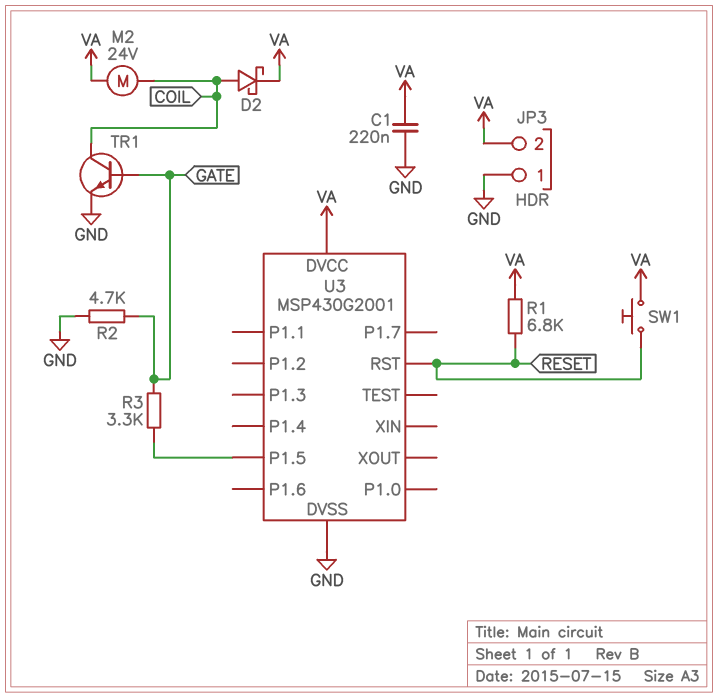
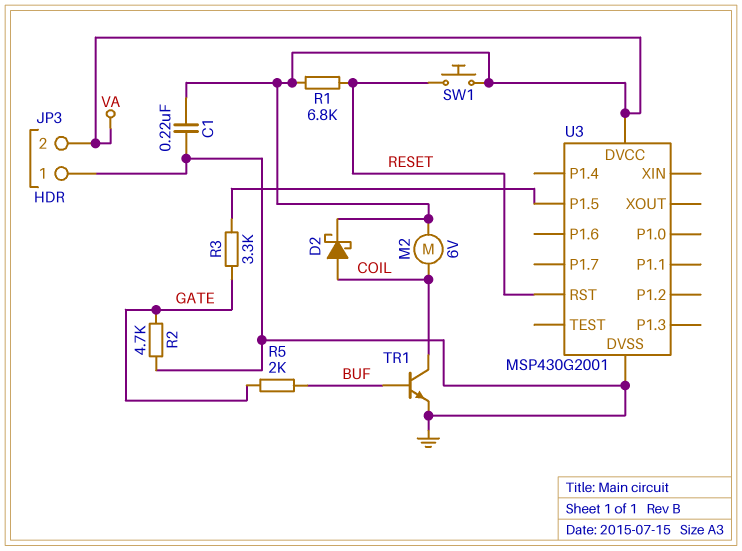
M2: motor 24V (COIL, VA) -> motor 6V (COIL, VA)
R5: none -> 2k (BUF, GATE)
TR1: NPN (B GATE, C COIL, E GND) -> NPN (B BUF, C COIL, E GND)

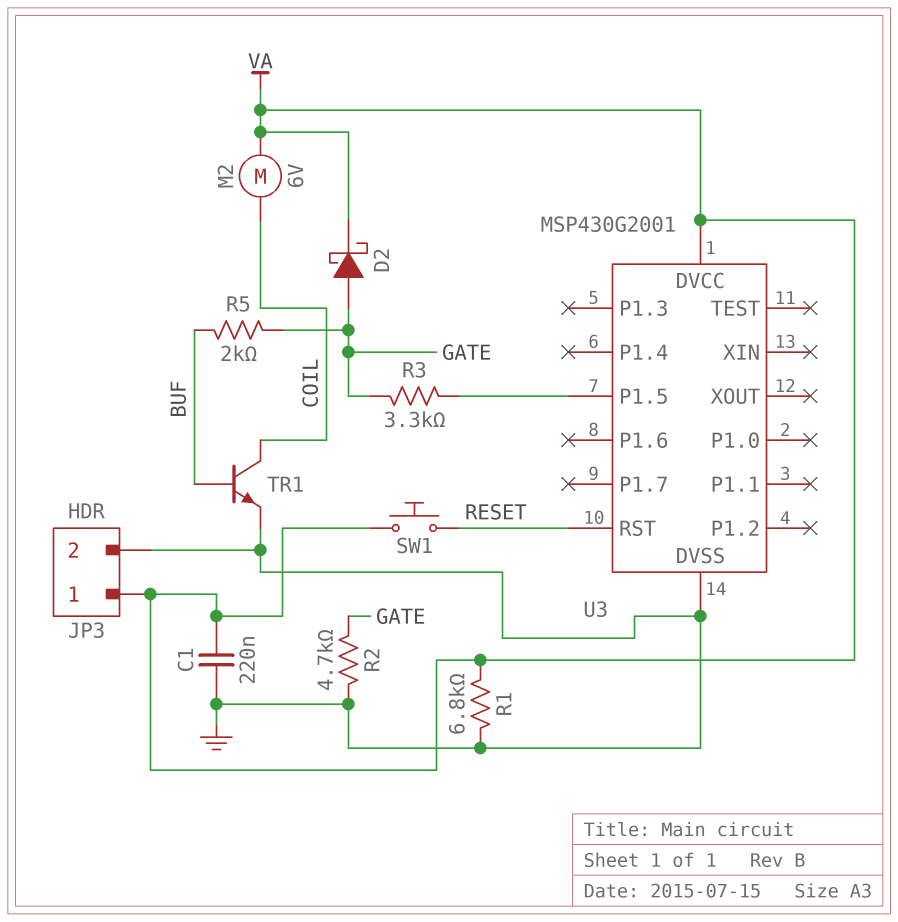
D2: schottky (A COIL, K VA) -> schottky (A GATE, K VA)
JP3 pin 1: GND -> VA
JP3 pin 2: VA -> GND
R1: 6.8k (RESET, VA) -> 6.8k (GND, VA)

